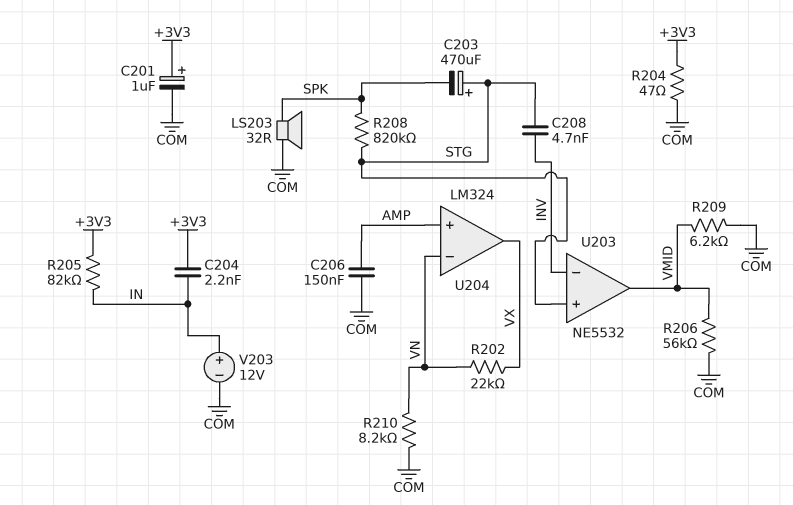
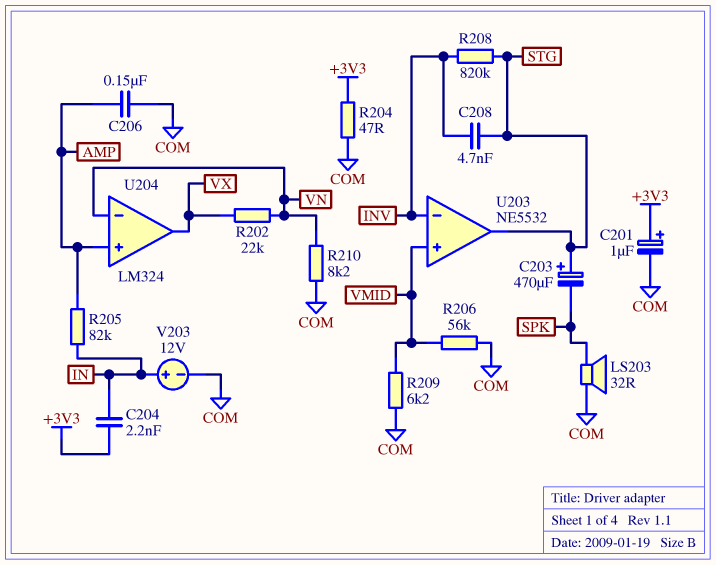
R205: 82k (+3V3, IN) -> 82k (AMP, IN)
R208: 820k (SPK, STG) -> 820k (INV, STG)
U203 pin in+: STG -> VMID
U203 pin out: VMID -> STG

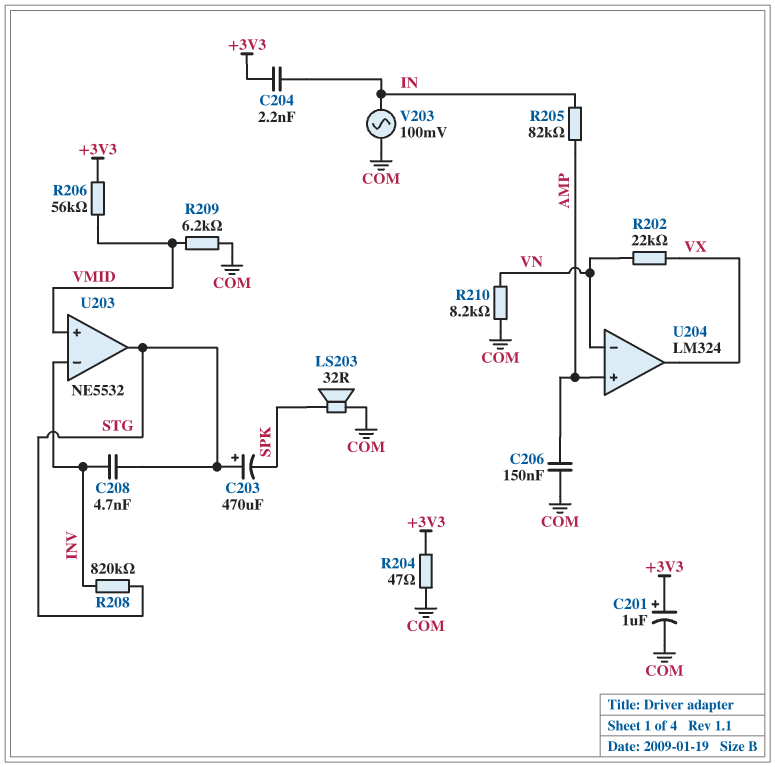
R206: 56k (COM, VMID) -> 56k (+3V3, VMID)
V203: 12V (plus IN, minus COM) -> AC 100mV (COM, IN)

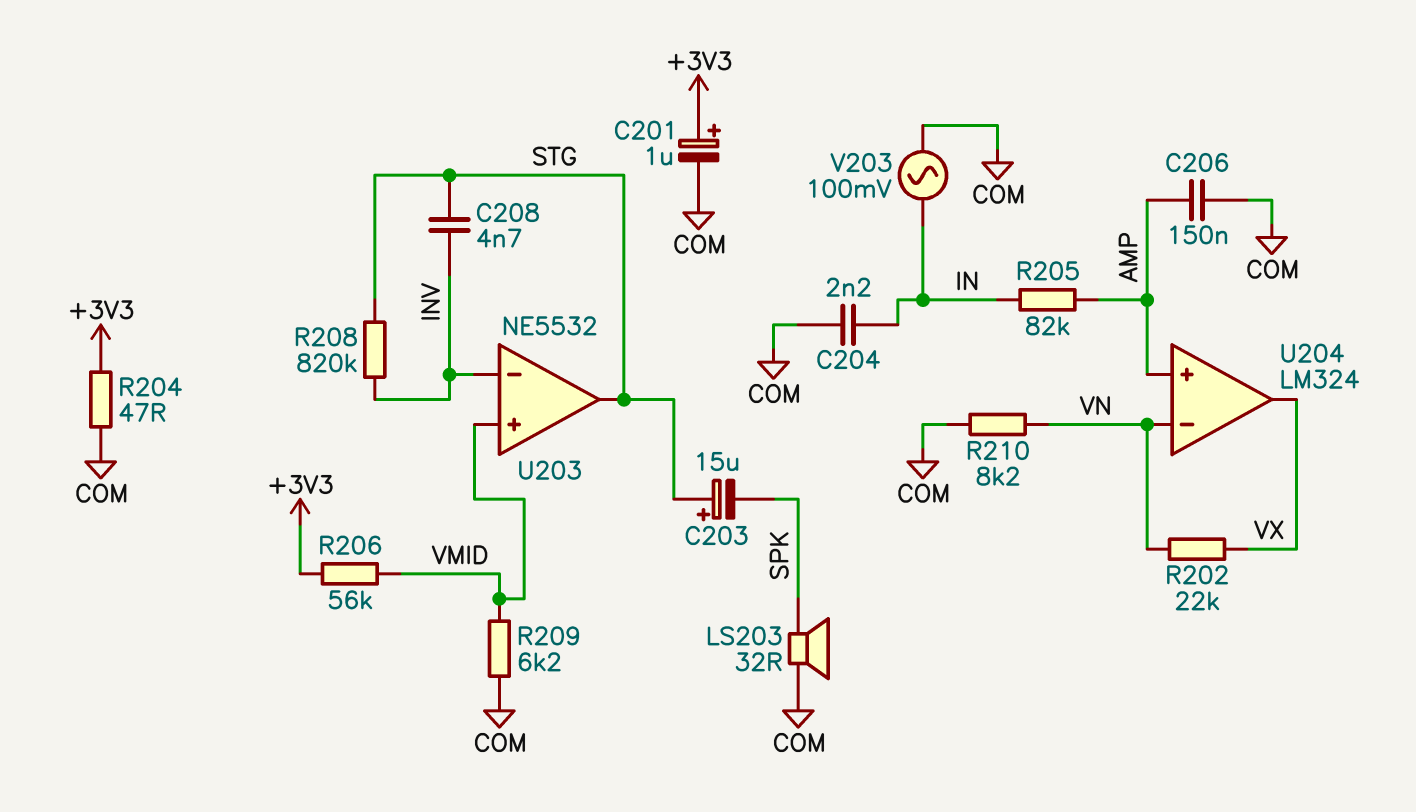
C203: 470uF (plus STG, minus SPK) -> 15uF (plus STG, minus SPK)
C204: 2.2nF (+3V3, IN) -> 2.2nF (COM, IN)

